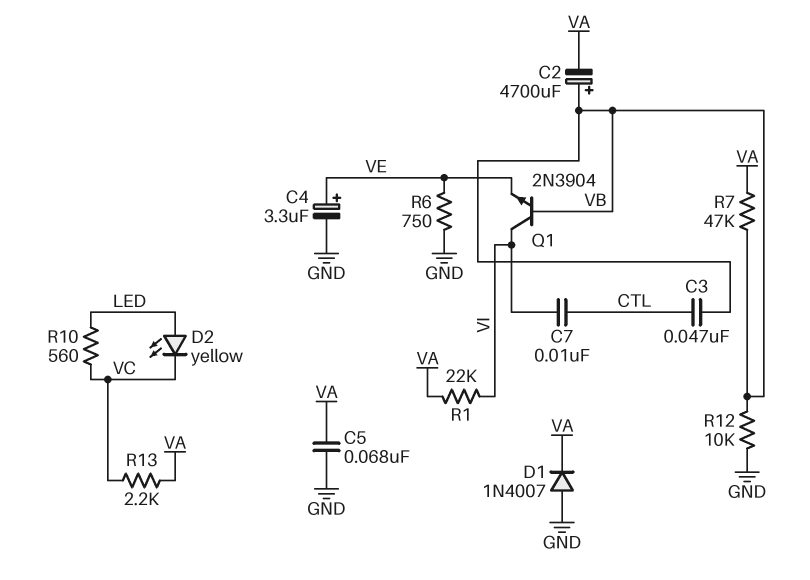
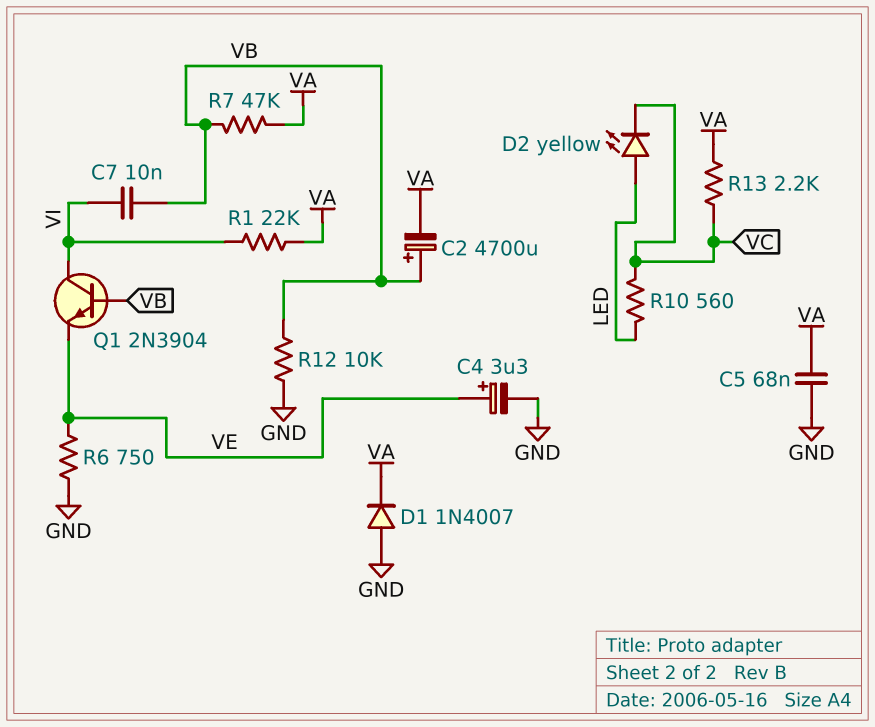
C3: 47nF (CTL, VB) -> none
C7: 10nF (CTL, VI) -> 10nF (VB, VI)

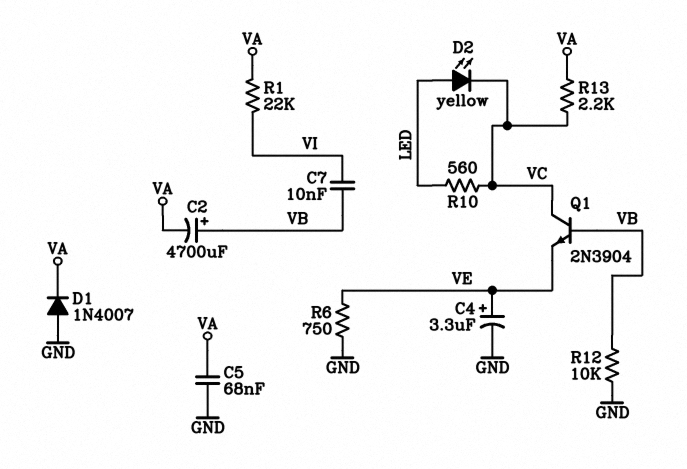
Q1: NPN 2N3904 (B VB, C VI, E VE) -> NPN 2N3904 (B VB, C VC, E VE)
R7: 47k (VA, VB) -> none

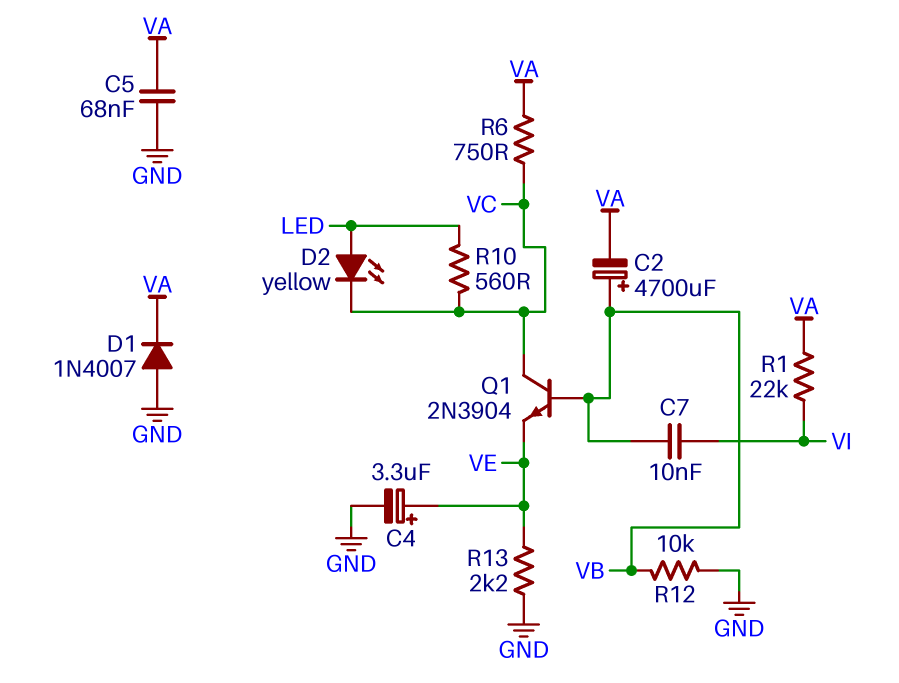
R6: 750 (GND, VE) -> 750 (VA, VC)
R13: 2.2k (VA, VC) -> 2.2k (GND, VE)

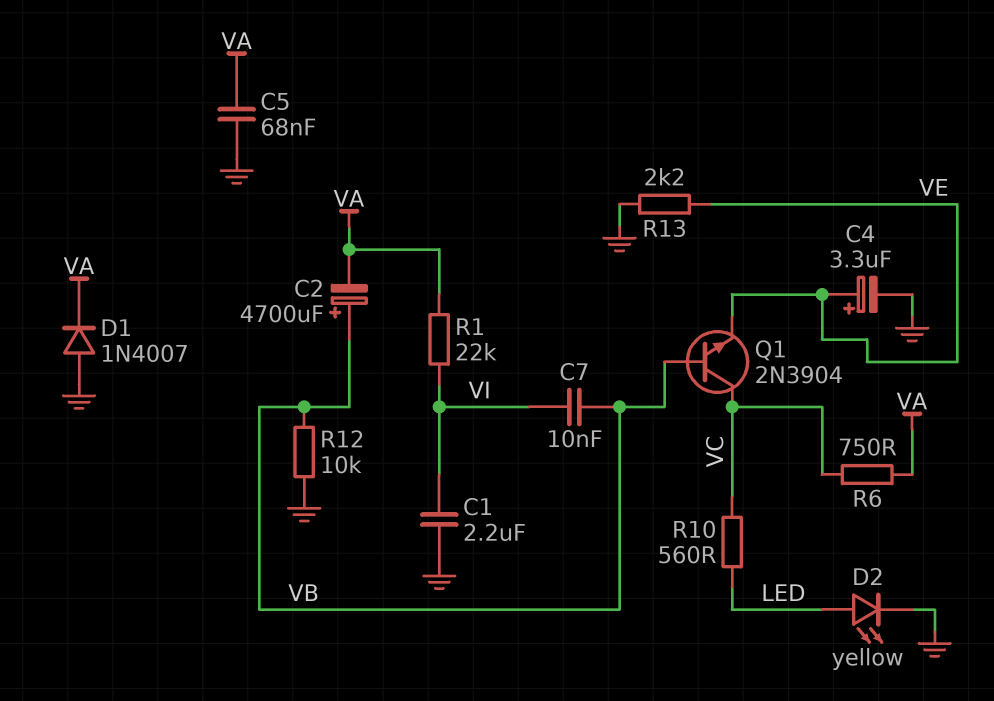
C1: none -> 2.2uF (GND, VI)
D2: LED yellow (A LED, K VC) -> LED yellow (A LED, K GND)

